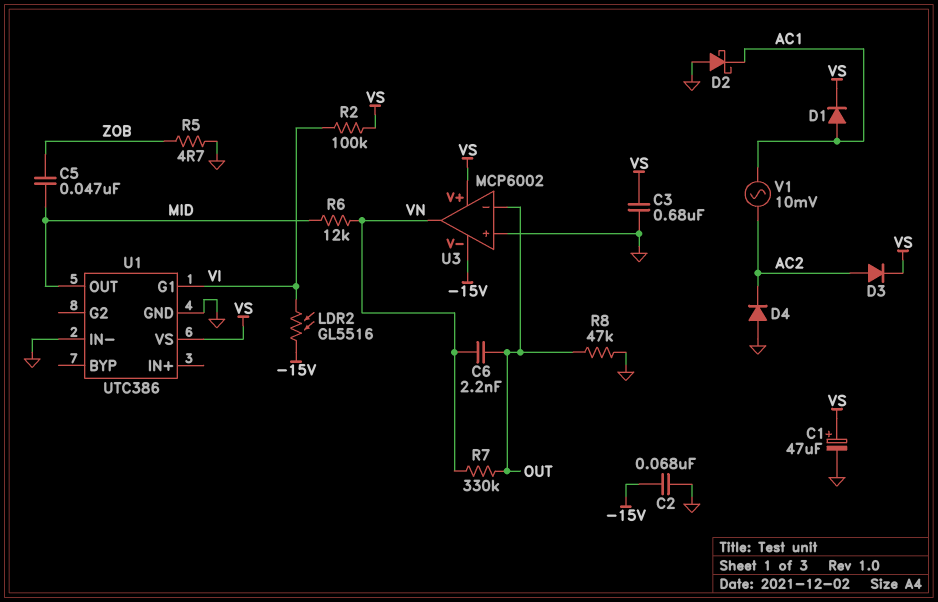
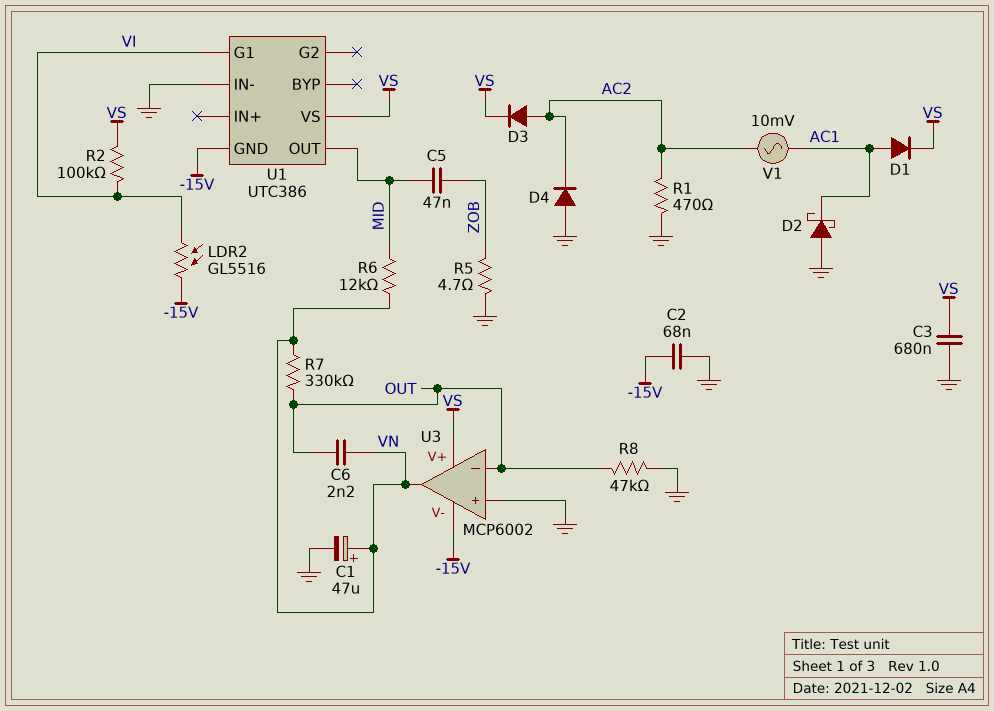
C1: 47uF (plus VS, minus GND) -> 47uF (plus VN, minus GND)
R1: none -> 470 (AC2, GND)
U1 pin GND: GND -> -15V

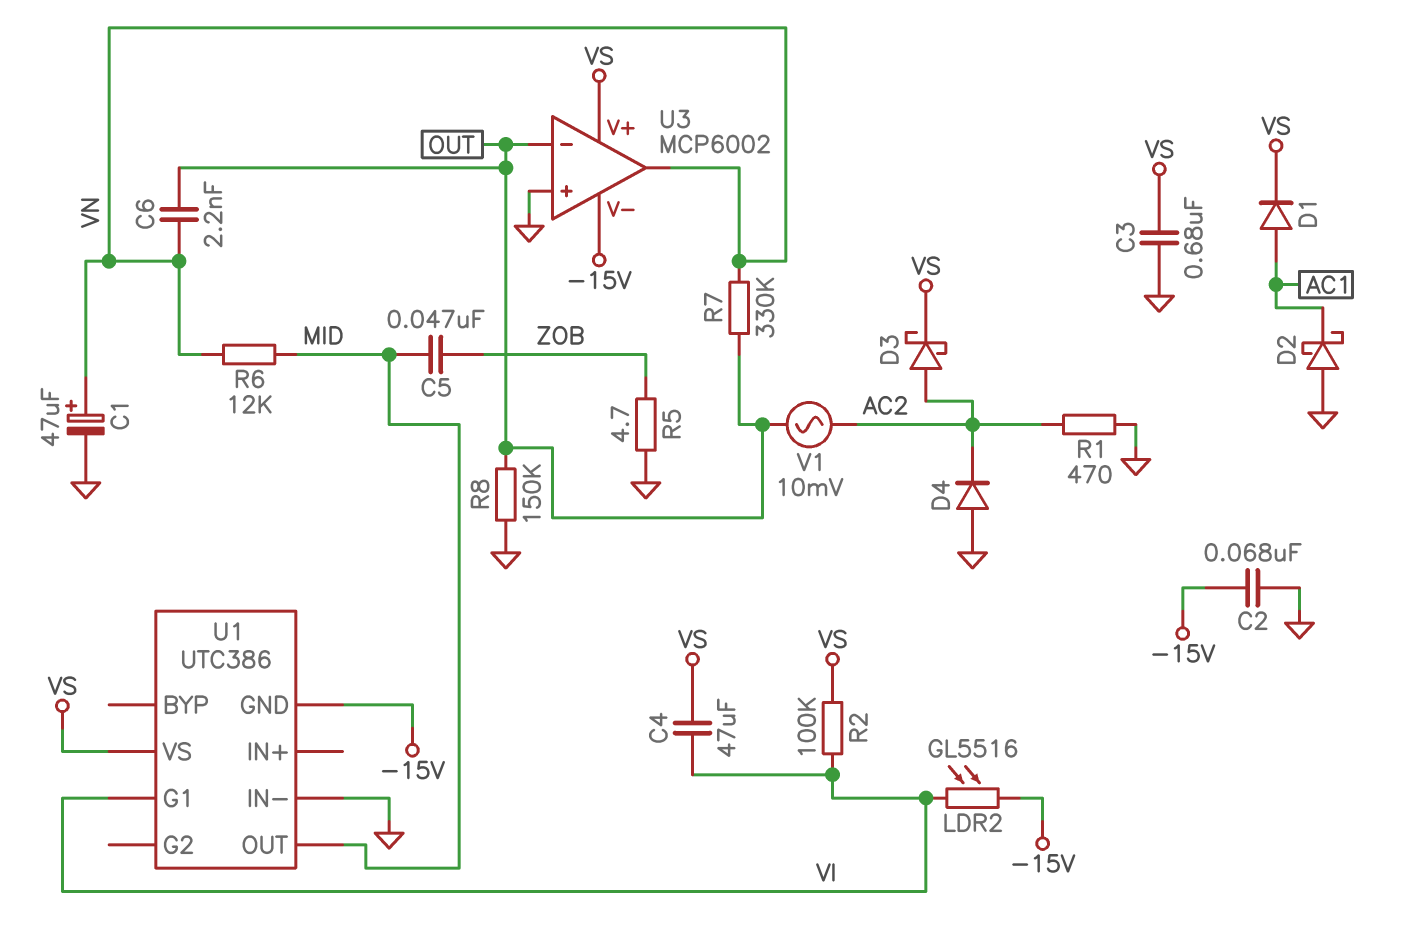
C4: none -> 47uF (VI, VS)
D3: diode (A AC2, K VS) -> schottky (A AC2, K VS)
R8: 47k (GND, OUT) -> 150k (GND, OUT)
V1: AC 10mV (AC1, AC2) -> AC 10mV (AC2, OUT)

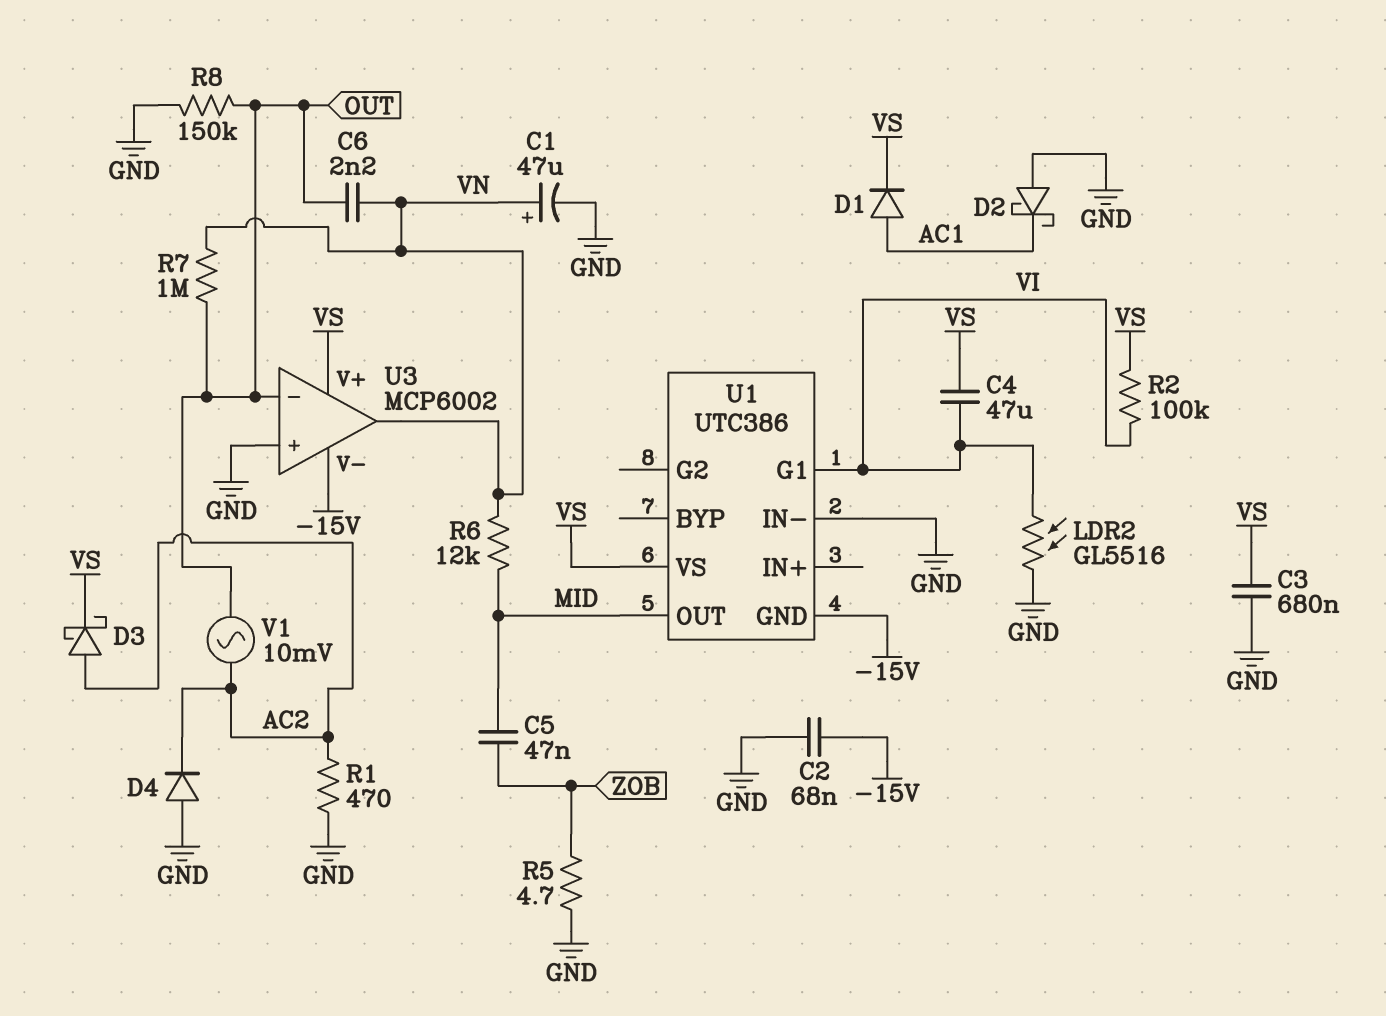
LDR2: GL5516 (-15V, VI) -> GL5516 (GND, VI)
R7: 330k (OUT, VN) -> 1M (OUT, VN)

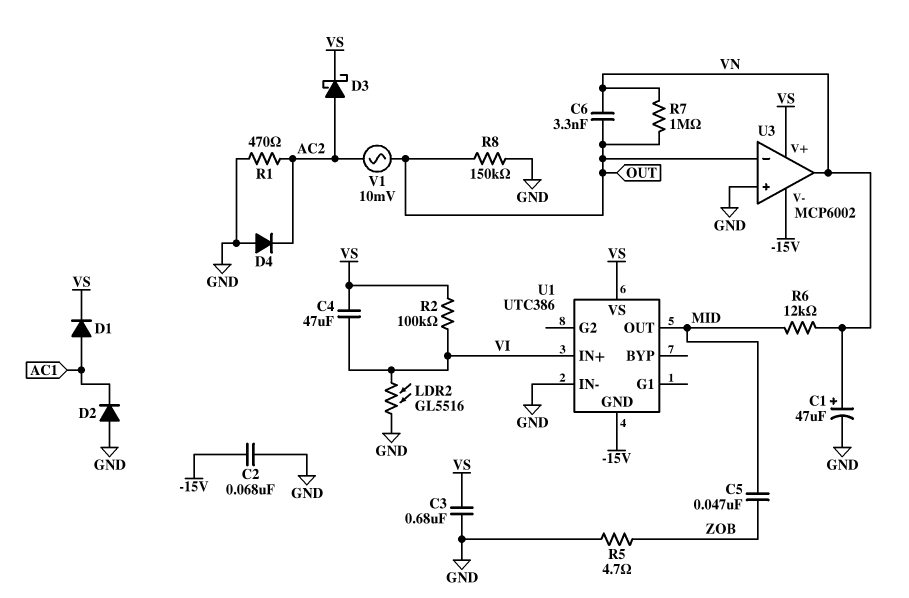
C6: 2.2nF (OUT, VN) -> 3.3nF (OUT, VN)
D2: schottky (A GND, K AC1) -> diode (A GND, K AC1)
U1 pin G1: VI -> none
U1 pin IN+: none -> VI

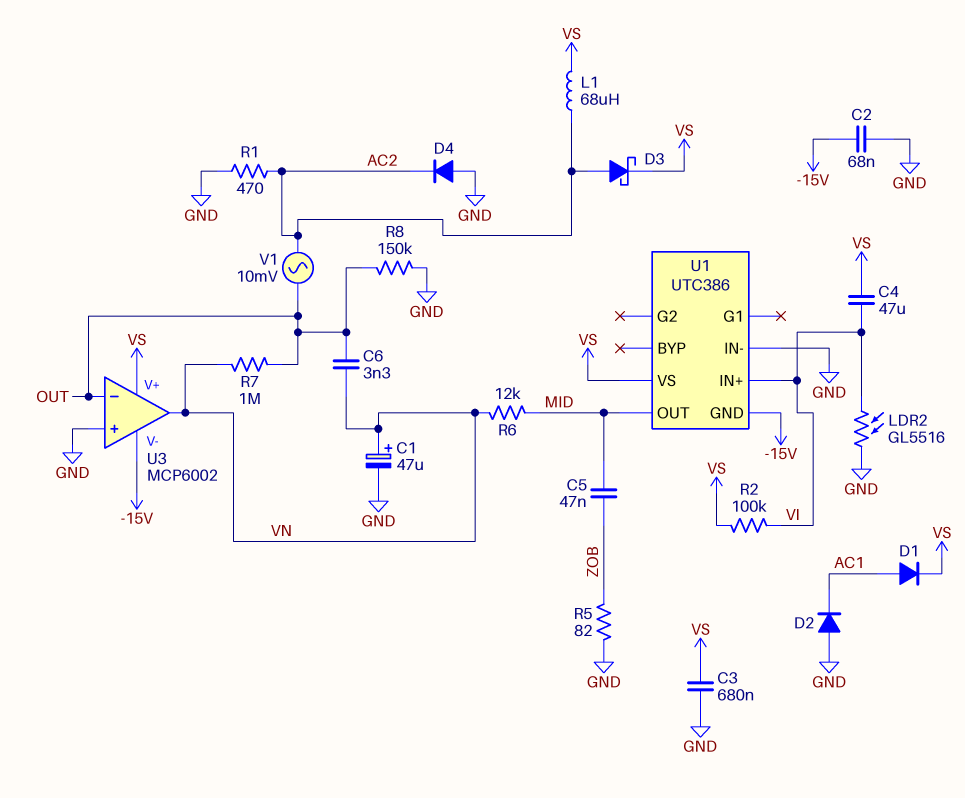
L1: none -> 68uH (AC2, VS)
R5: 4.7 (GND, ZOB) -> 82 (GND, ZOB)

